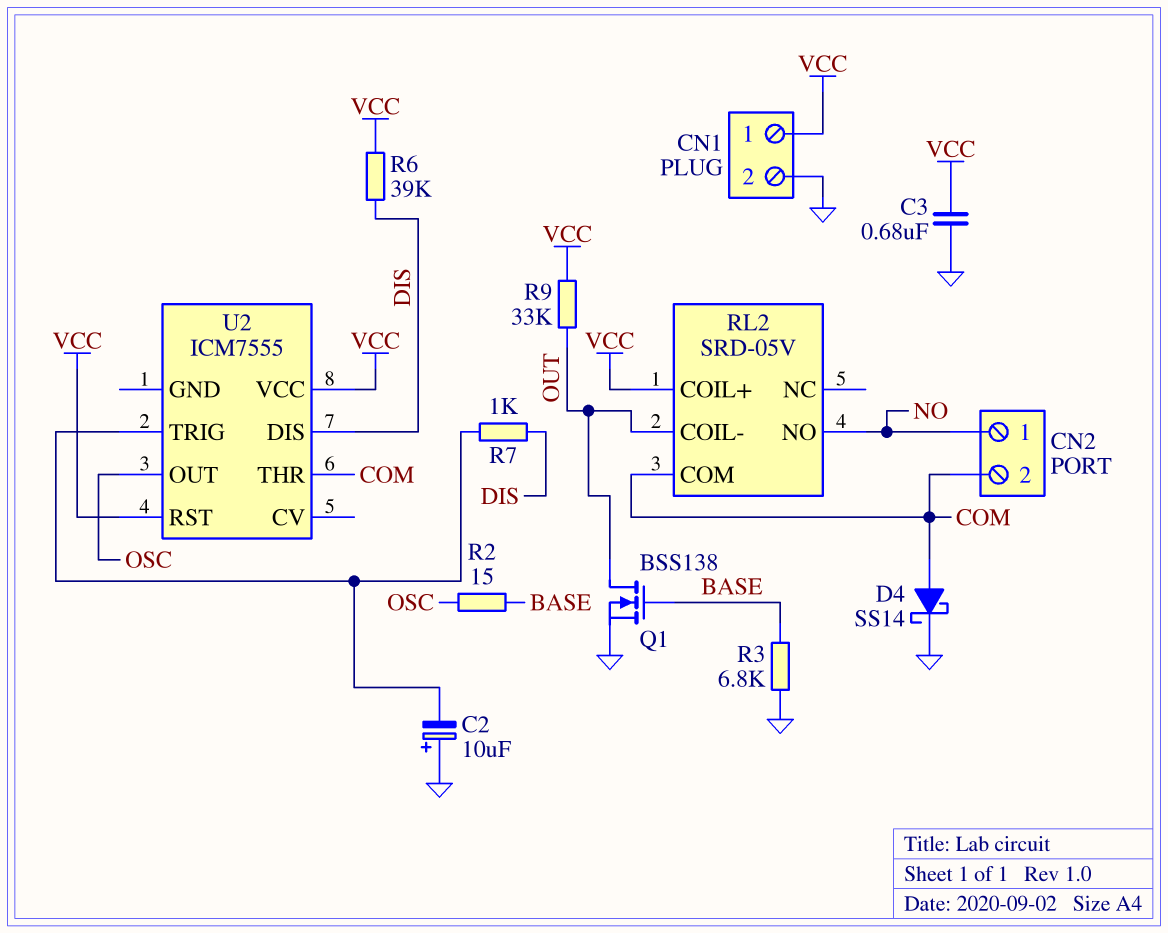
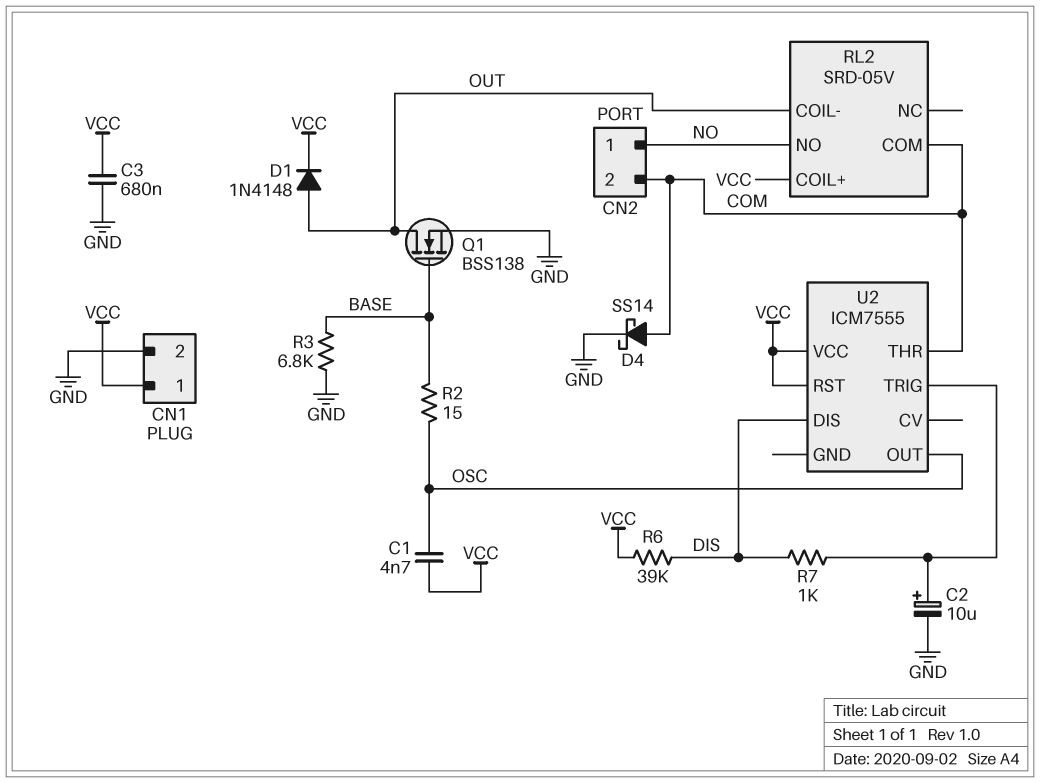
C1: none -> 4.7nF (OSC, VCC)
C2: 10uF (plus GND, minus U2/TRIG) -> 10uF (plus U2/TRIG, minus GND)
D1: none -> diode 1N4148 (A OUT, K VCC)
R9: 33k (OUT, VCC) -> none

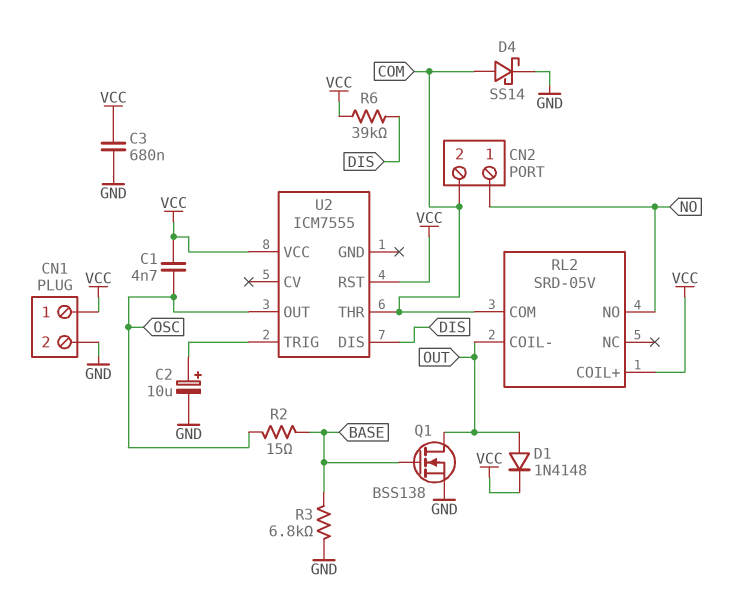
R7: 1k (DIS, U2/TRIG) -> none

